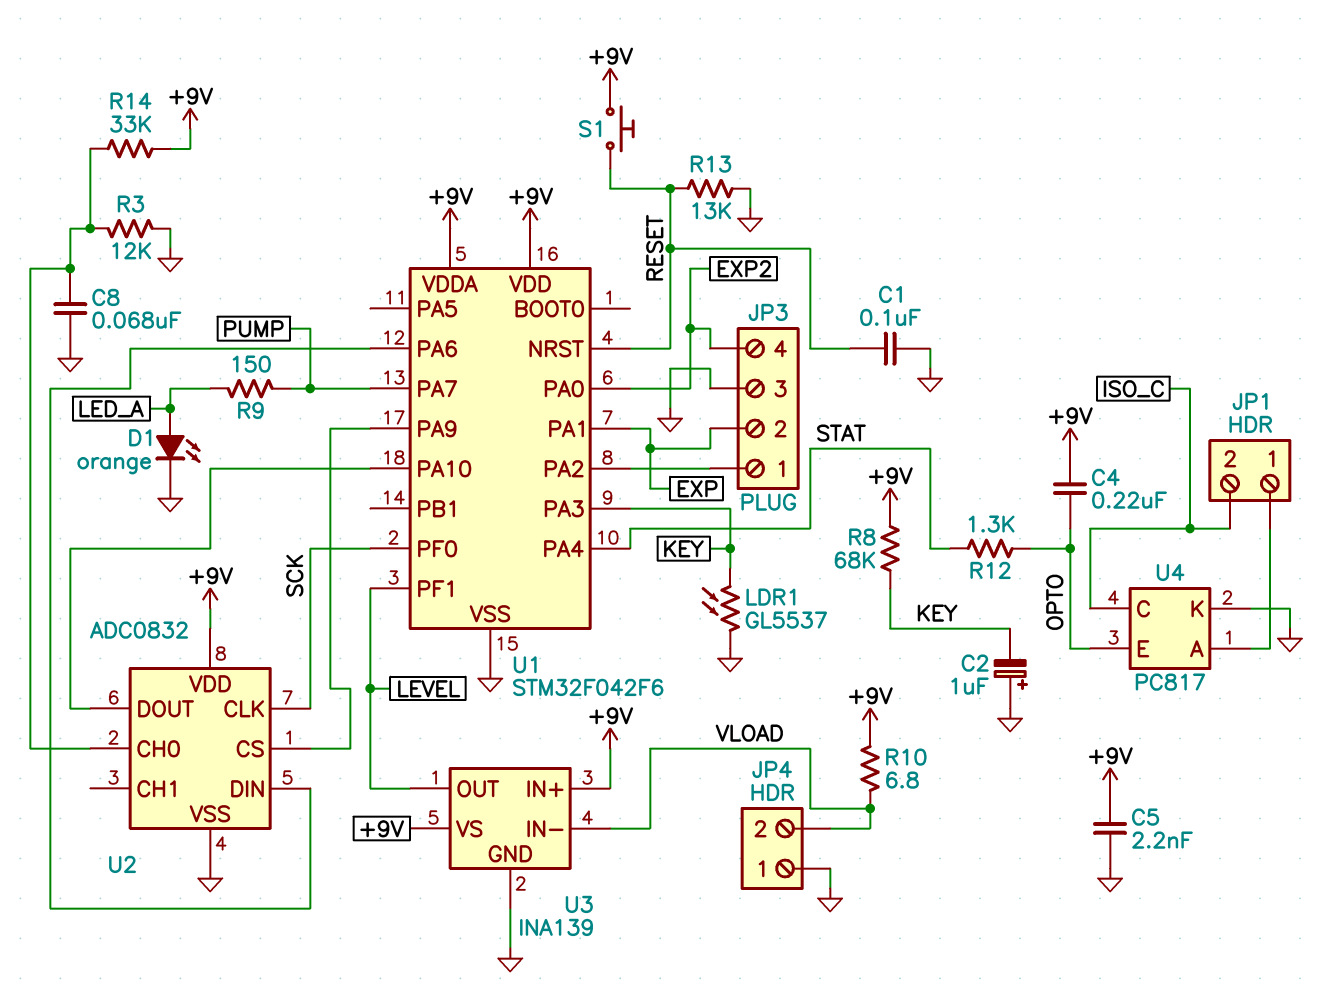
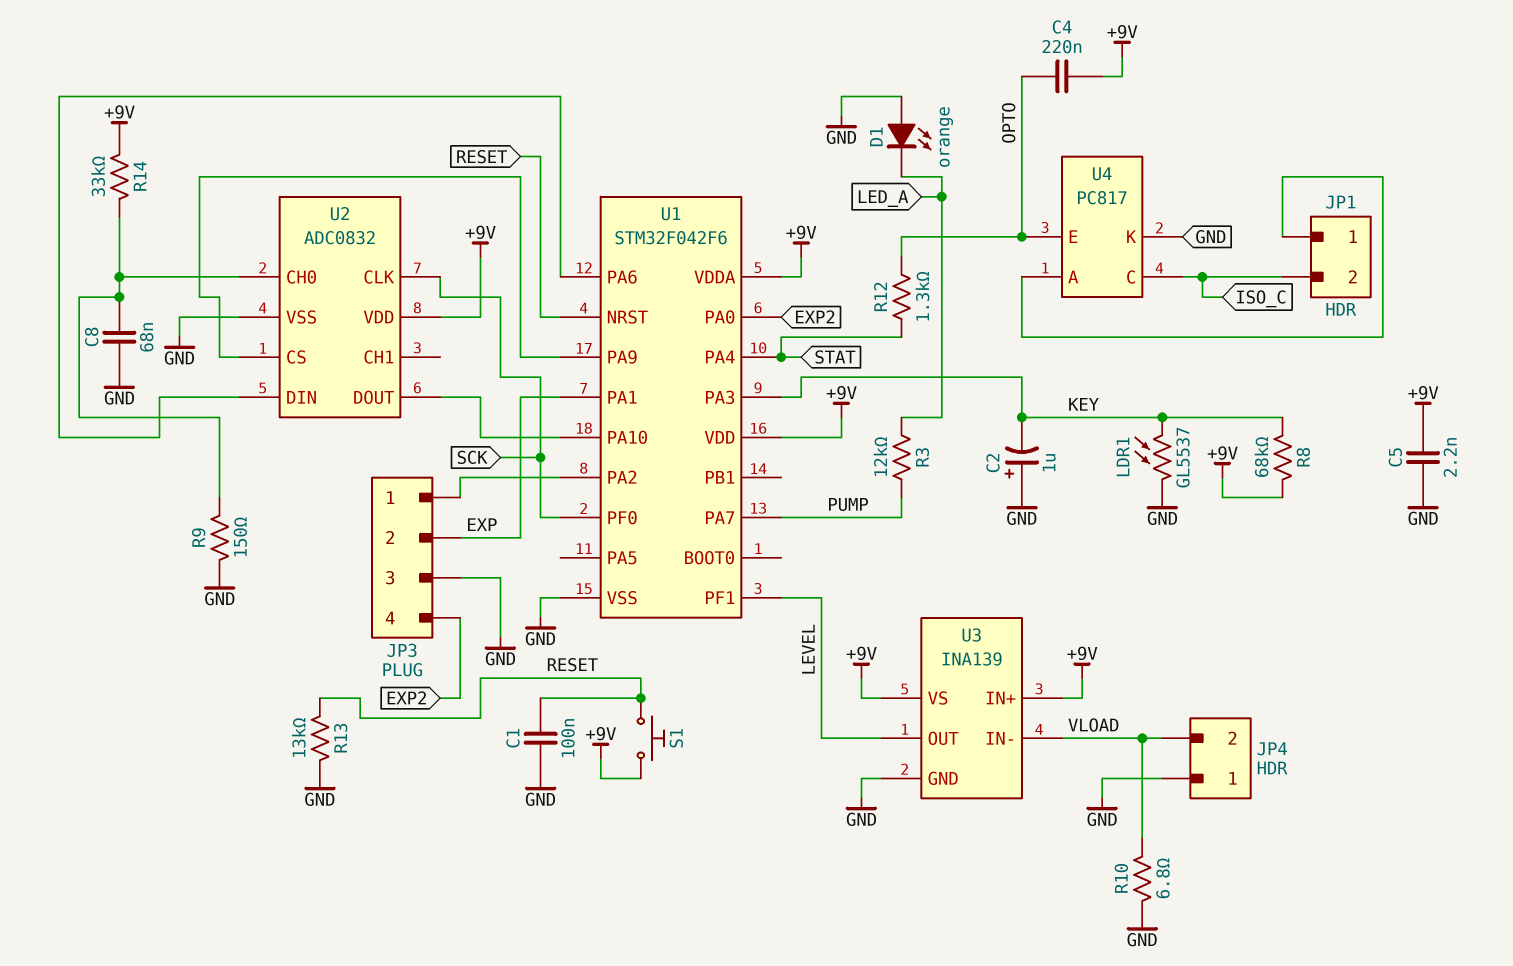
D1: LED orange (A LED_A, K GND) -> LED orange (A GND, K LED_A)
R3: 12k (GND, U2/CH0) -> 12k (LED_A, PUMP)
R9: 150 (LED_A, PUMP) -> 150 (GND, U2/CH0)
R10: 6.8 (+9V, VLOAD) -> 6.8 (GND, VLOAD)

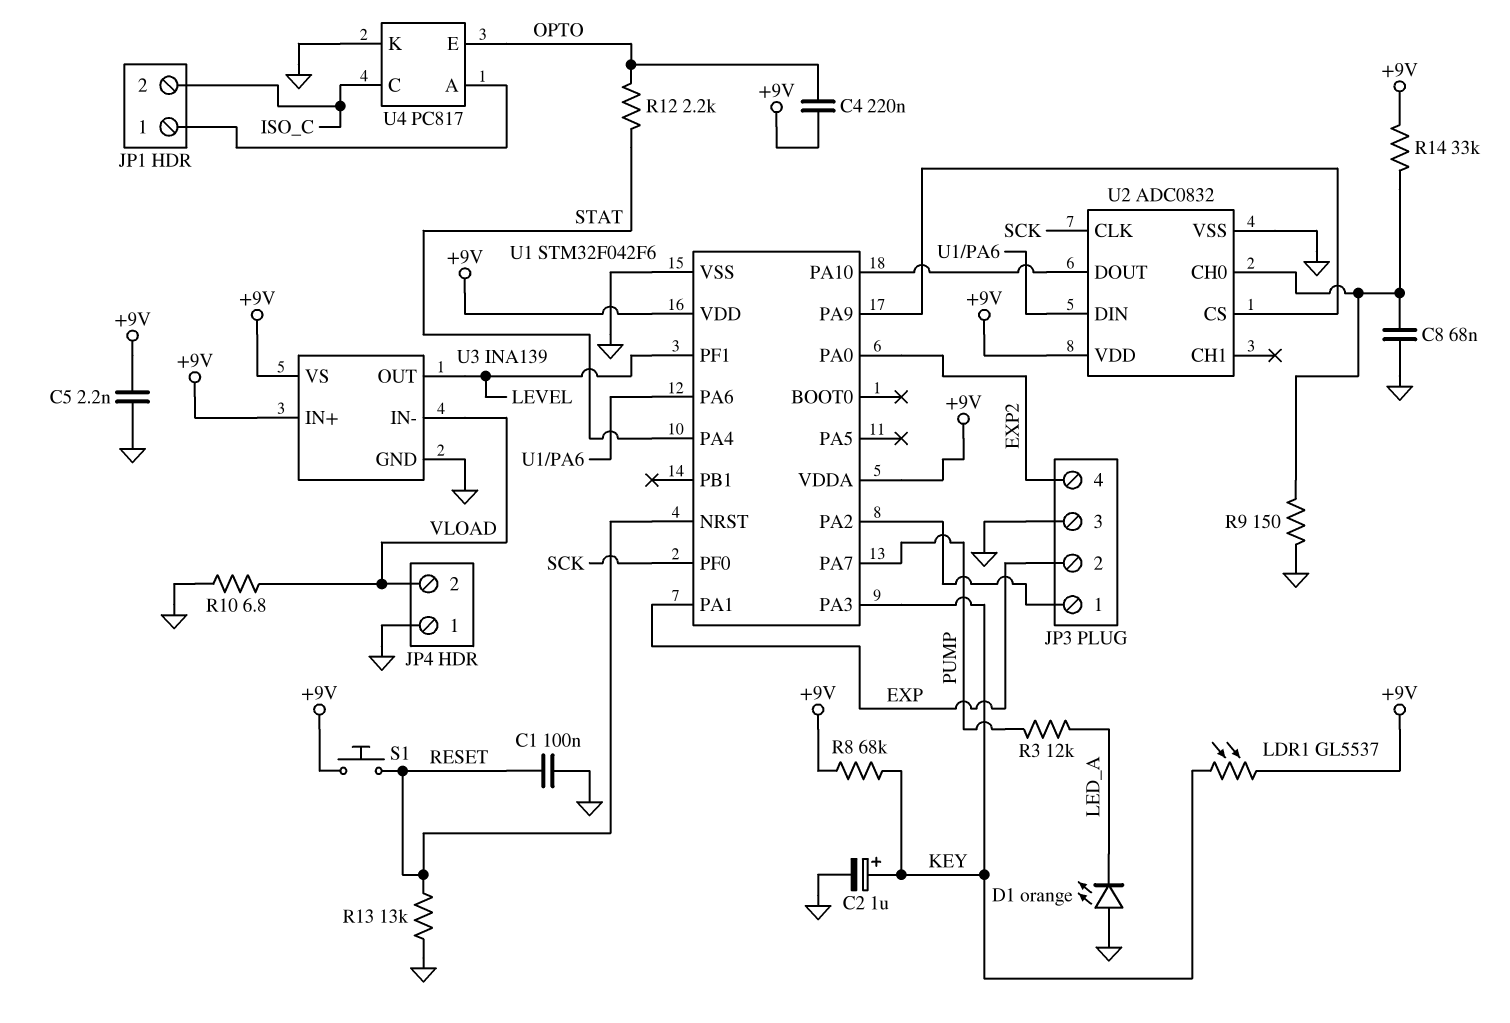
C2: 1uF (plus GND, minus KEY) -> 1uF (plus KEY, minus GND)
LDR1: GL5537 (GND, KEY) -> GL5537 (+9V, KEY)
R12: 1.3k (OPTO, STAT) -> 2.2k (OPTO, STAT)

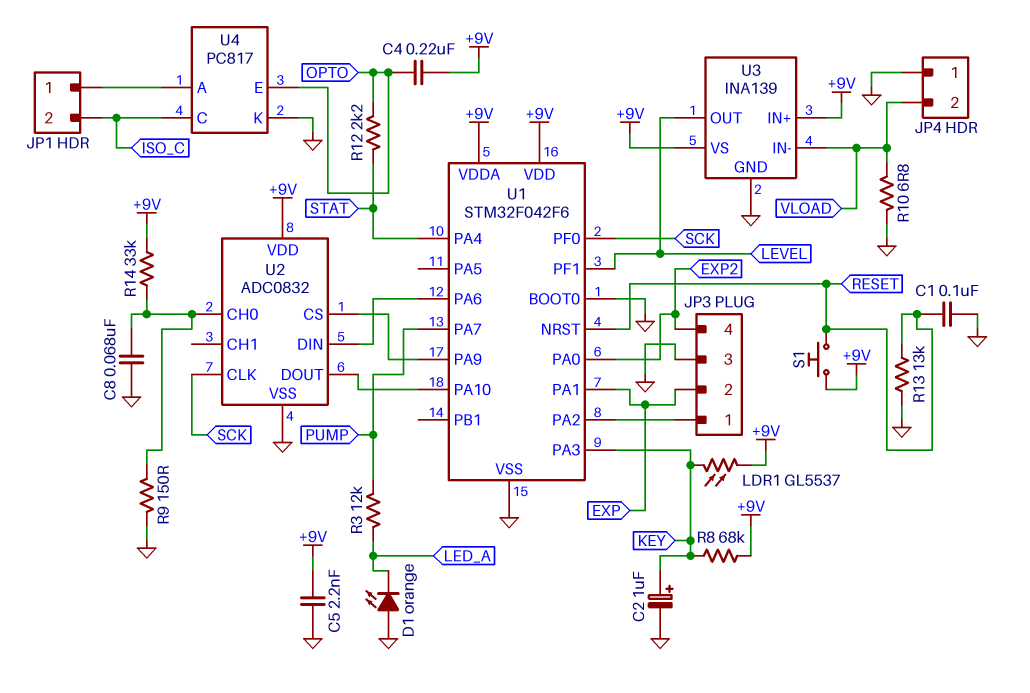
U1 pin BOOT0: none -> GND

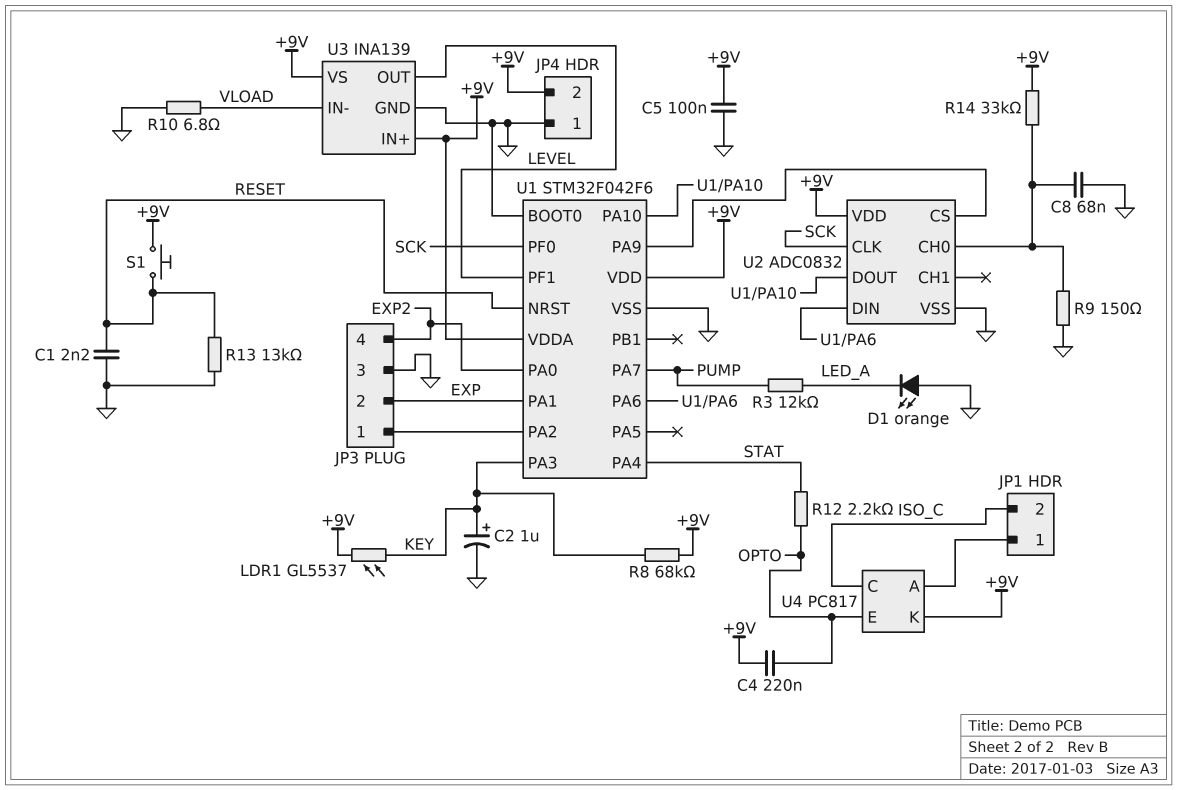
C1: 100nF (GND, RESET) -> 2.2nF (GND, RESET)
C5: 2.2nF (+9V, GND) -> 100nF (+9V, GND)
JP4 pin 2: VLOAD -> +9V
U4 pin K: GND -> +9V

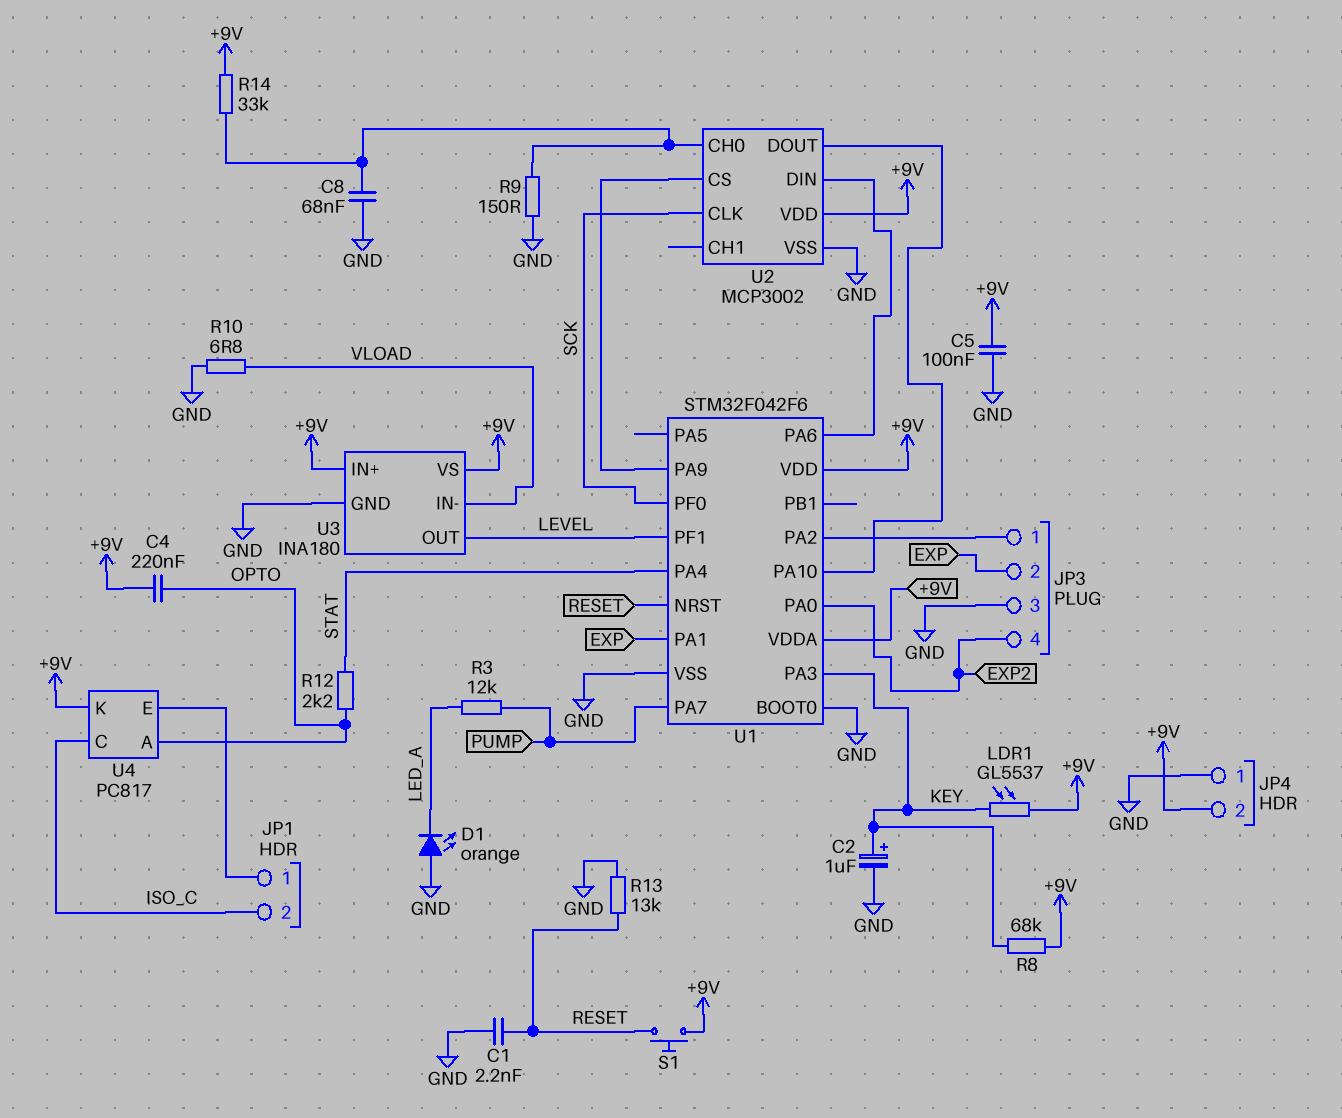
U2: ADC0832 -> MCP3002
U3: INA139 -> INA180
U4 pin A: JP1/1 -> OPTO
U4 pin E: OPTO -> JP1/1

